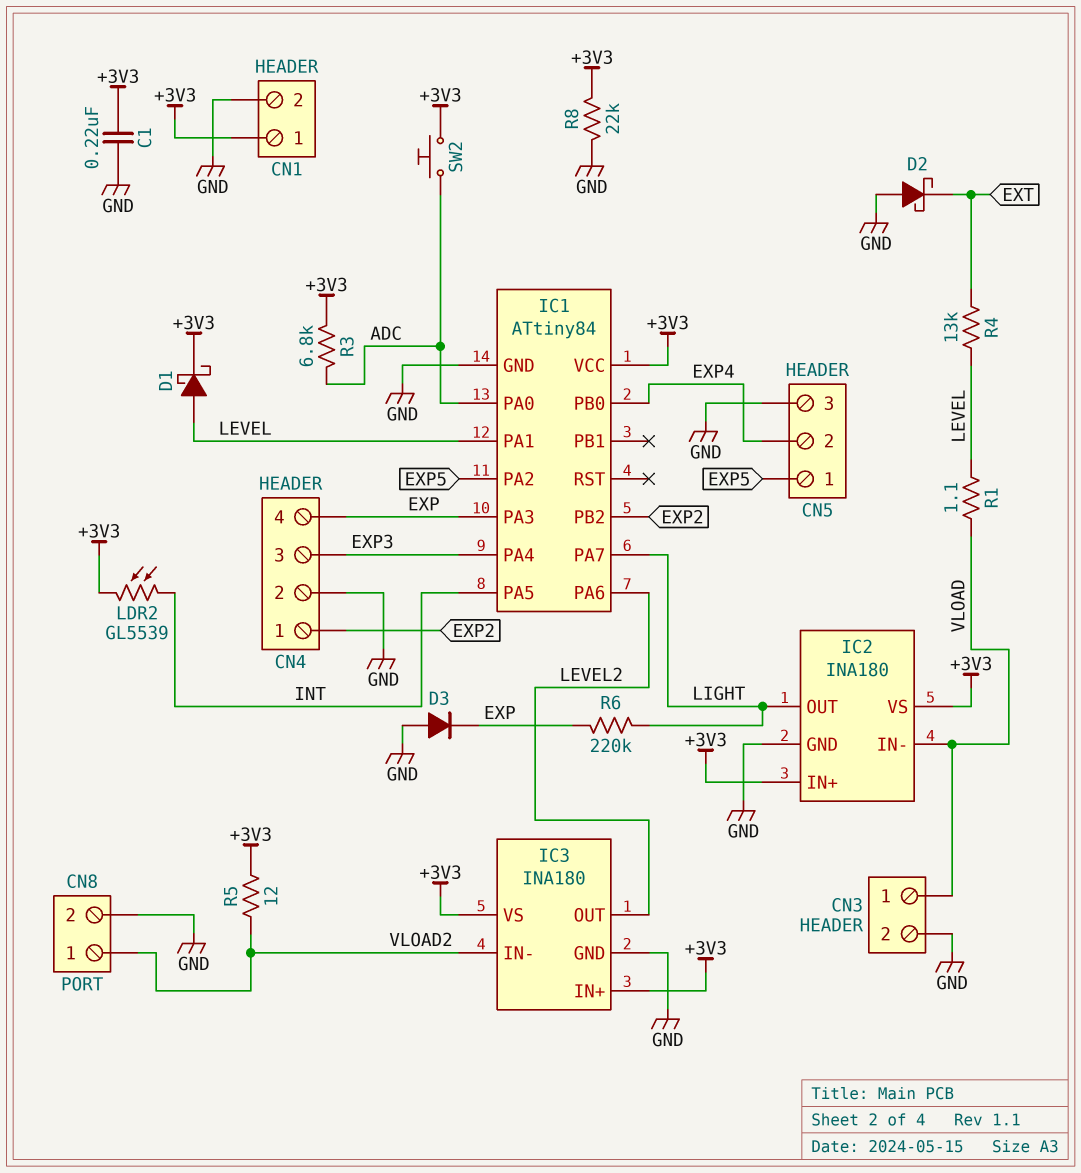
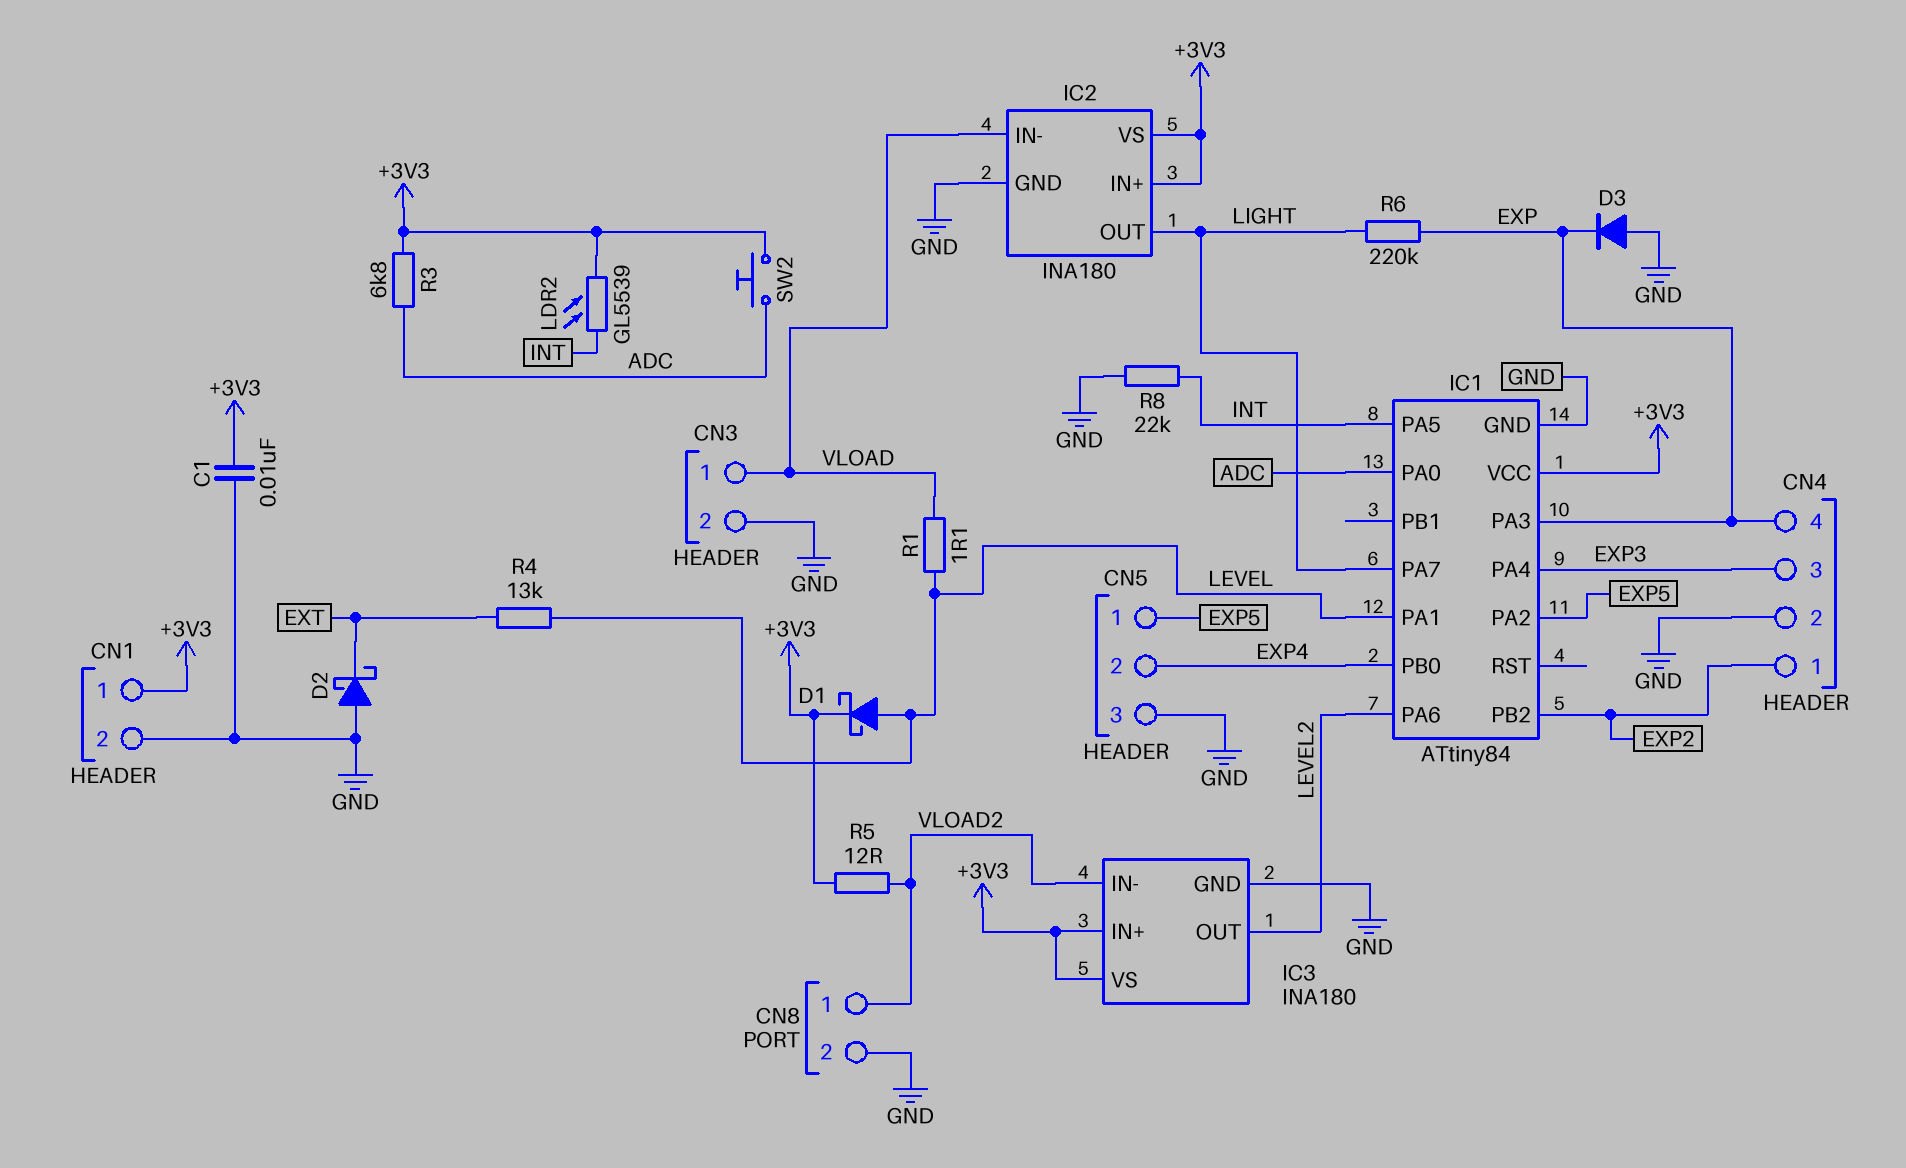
C1: 220nF (+3V3, GND) -> 10nF (+3V3, GND)
R8: 22k (+3V3, GND) -> 22k (GND, INT)

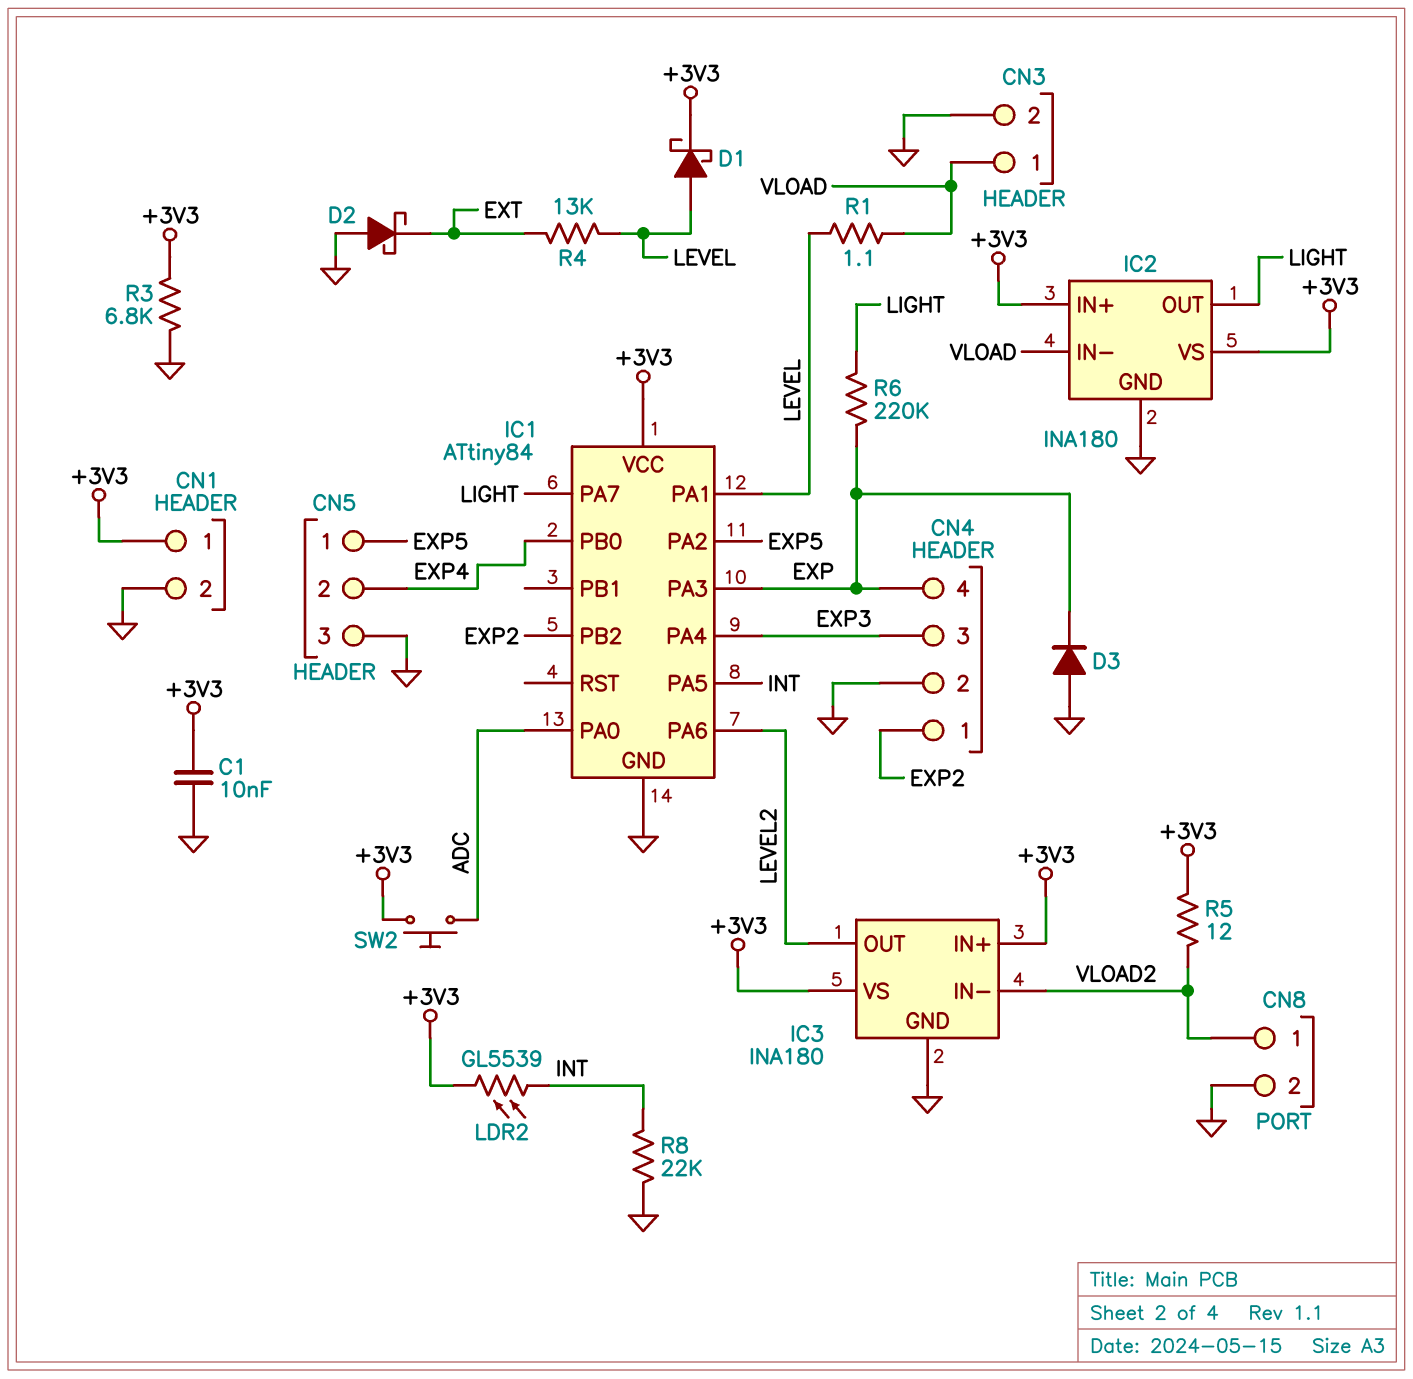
R3: 6.8k (+3V3, ADC) -> 6.8k (+3V3, GND)

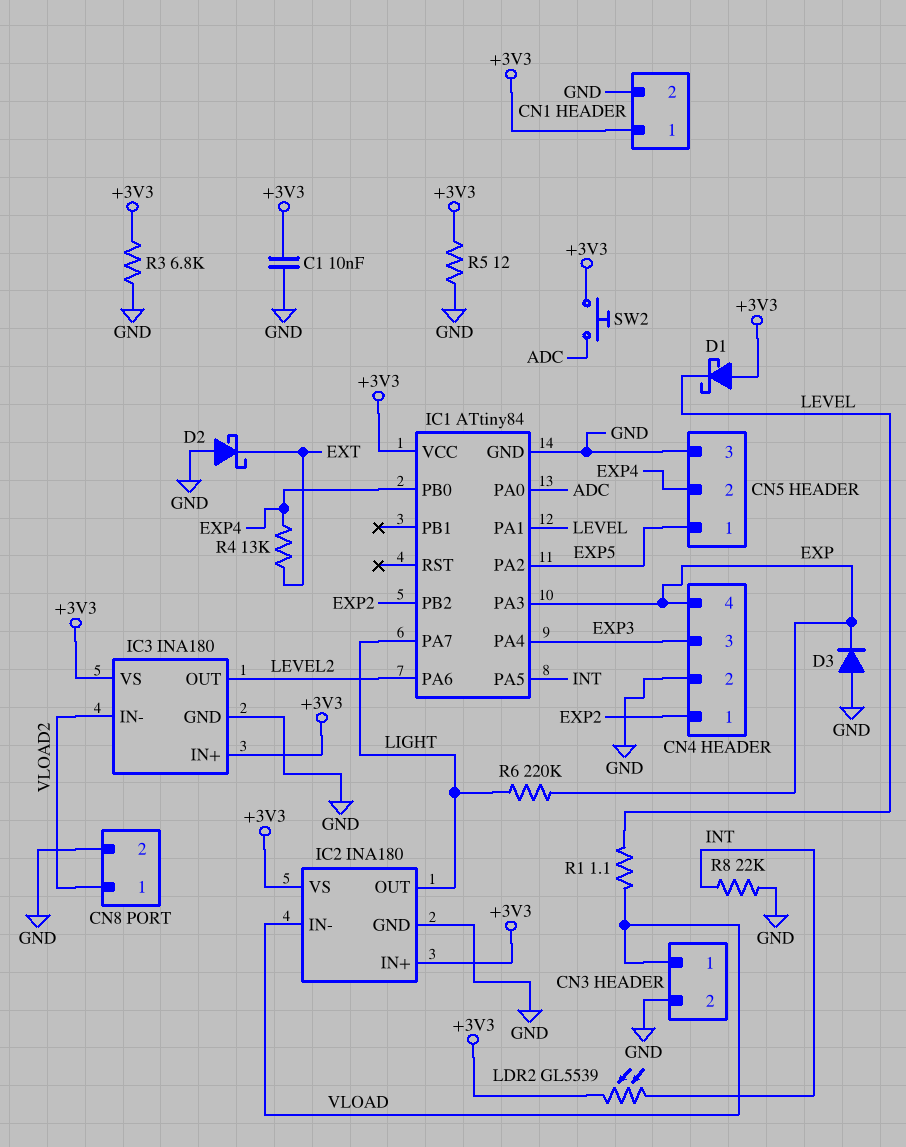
D1: schottky (A LEVEL, K +3V3) -> schottky (A +3V3, K LEVEL)
R4: 13k (EXT, LEVEL) -> 13k (EXP4, EXT)
R5: 12 (+3V3, VLOAD2) -> 12 (+3V3, GND)

